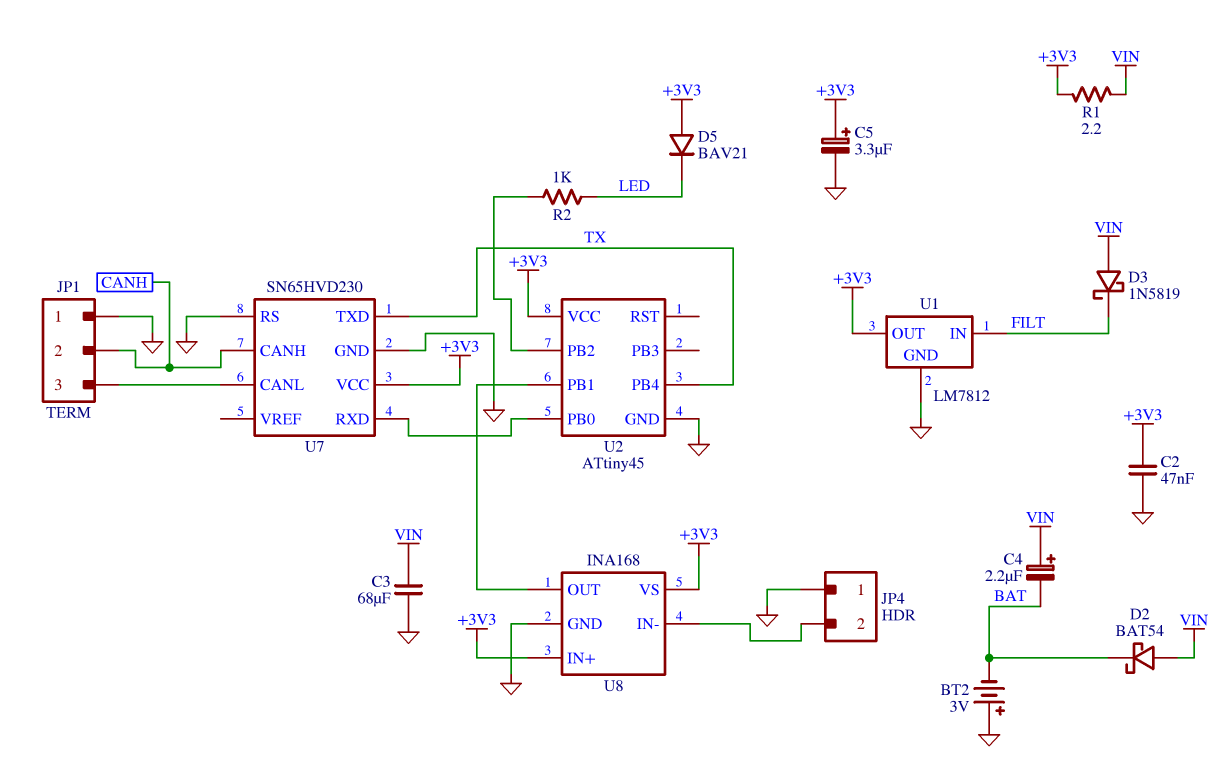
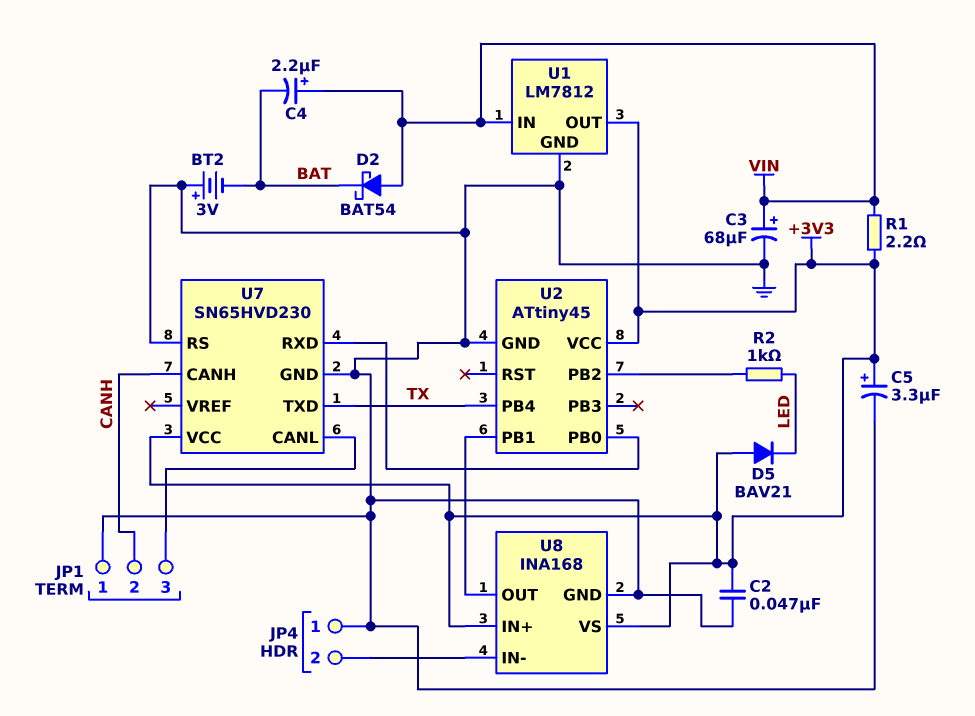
C3: 68uF (GND, VIN) -> 68uF (plus VIN, minus GND)
D3: schottky 1N5819 (A VIN, K FILT) -> none
U1 pin IN: FILT -> VIN

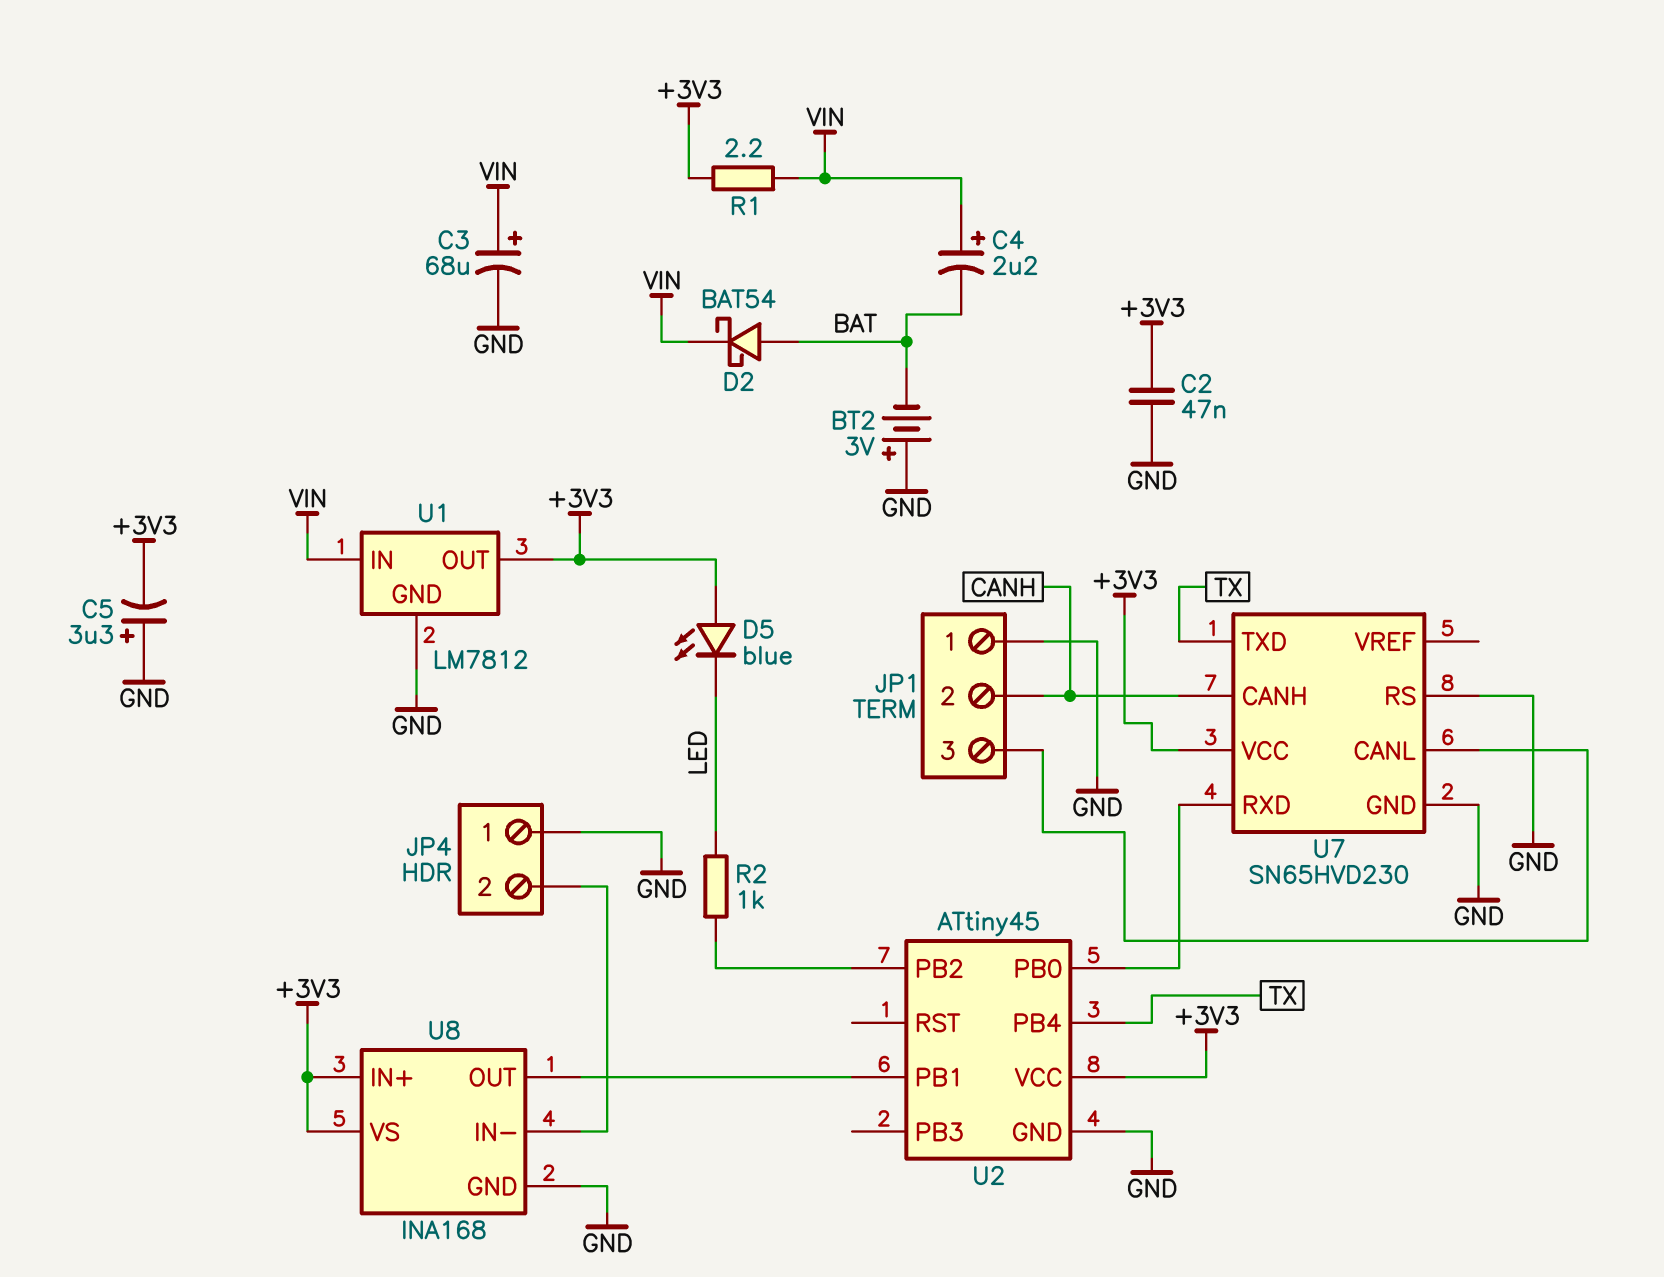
C5: 3.3uF (plus +3V3, minus GND) -> 3.3uF (plus GND, minus +3V3)
D2: schottky BAT54 (A VIN, K BAT) -> schottky BAT54 (A BAT, K VIN)
D5: diode BAV21 (A +3V3, K LED) -> LED blue (A +3V3, K LED)

